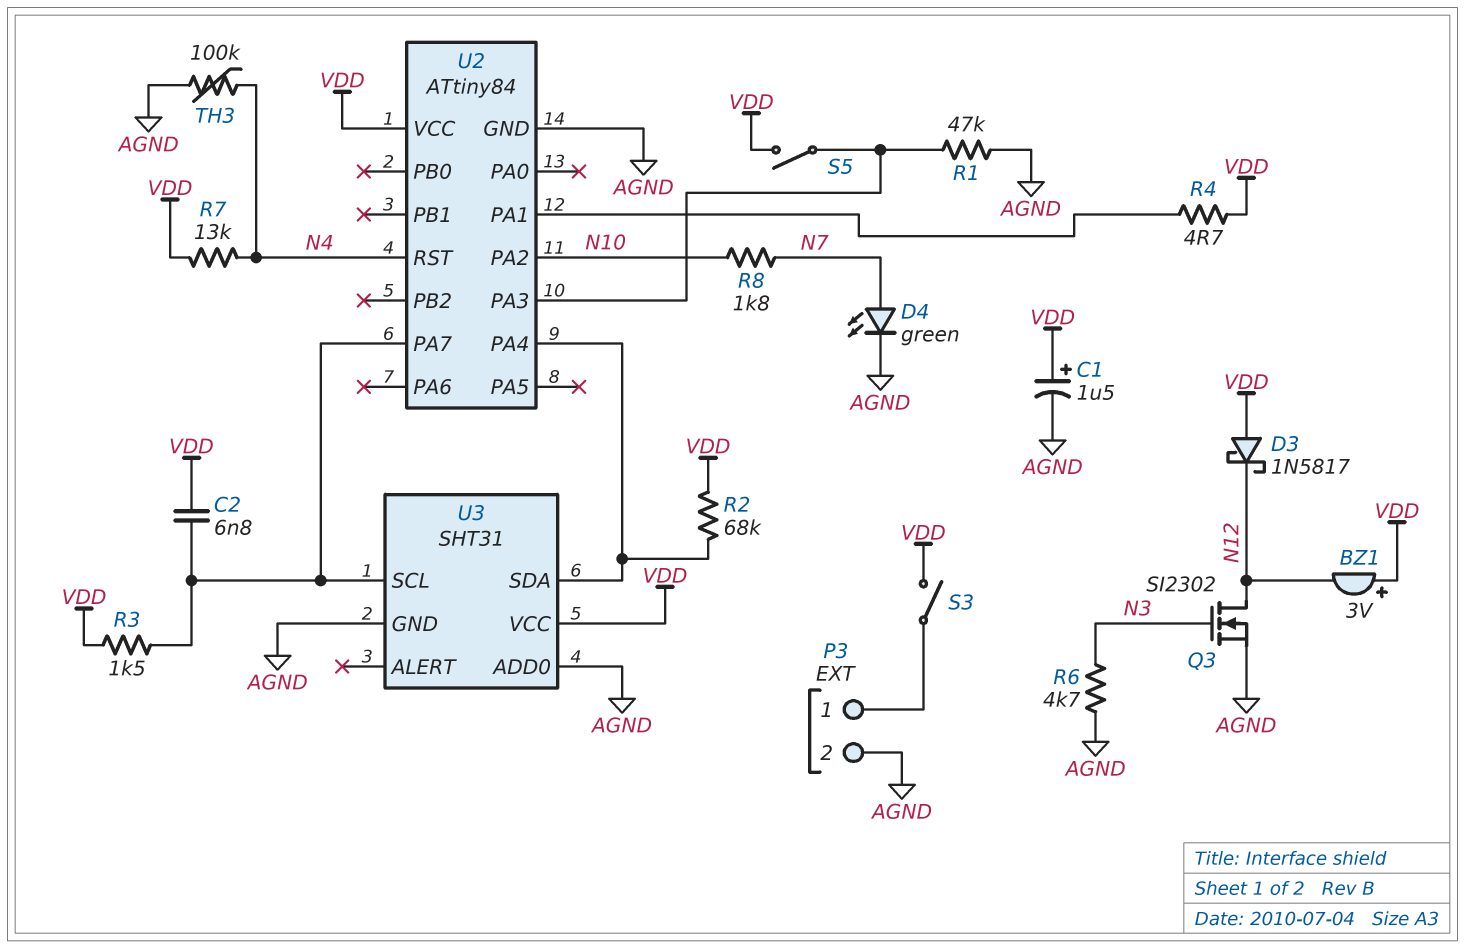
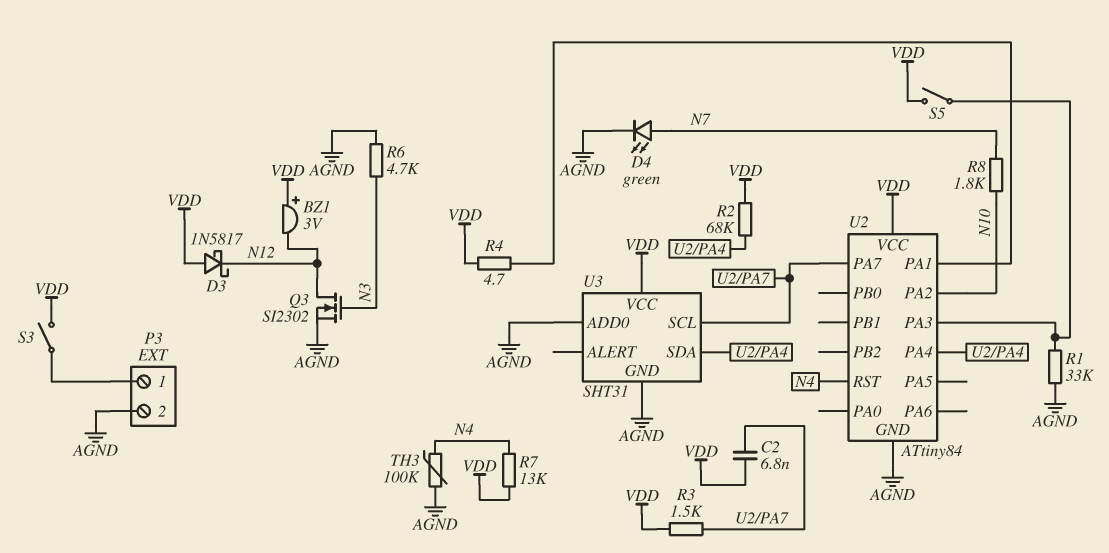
C1: 1.5uF (plus VDD, minus AGND) -> none
R1: 47k (AGND, U2/PA3) -> 33k (AGND, U2/PA3)

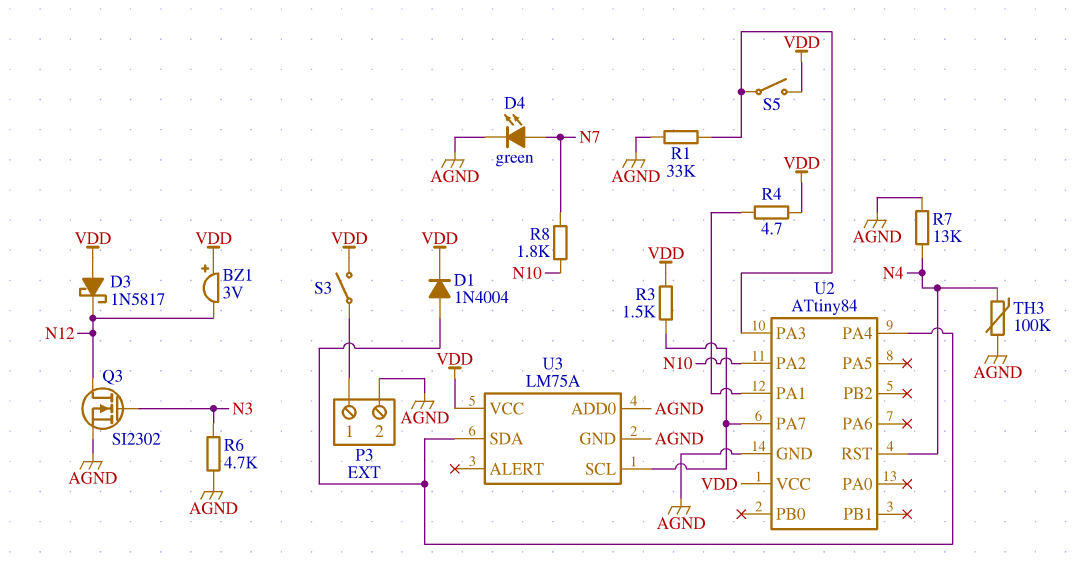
C2: 6.8nF (U2/PA7, VDD) -> none
D1: none -> diode 1N4004 (A U2/PA4, K VDD)
R2: 68k (U2/PA4, VDD) -> none
R7: 13k (N4, VDD) -> 13k (AGND, N4)
U3: SHT31 -> LM75A

